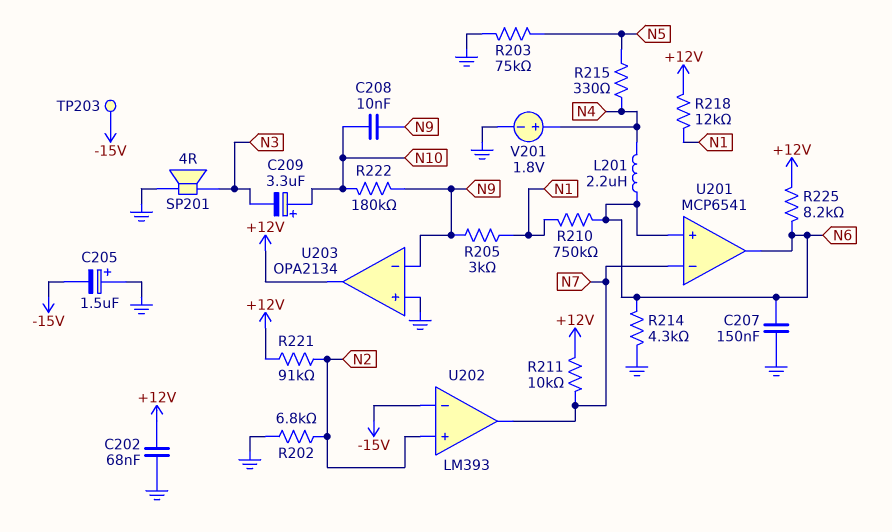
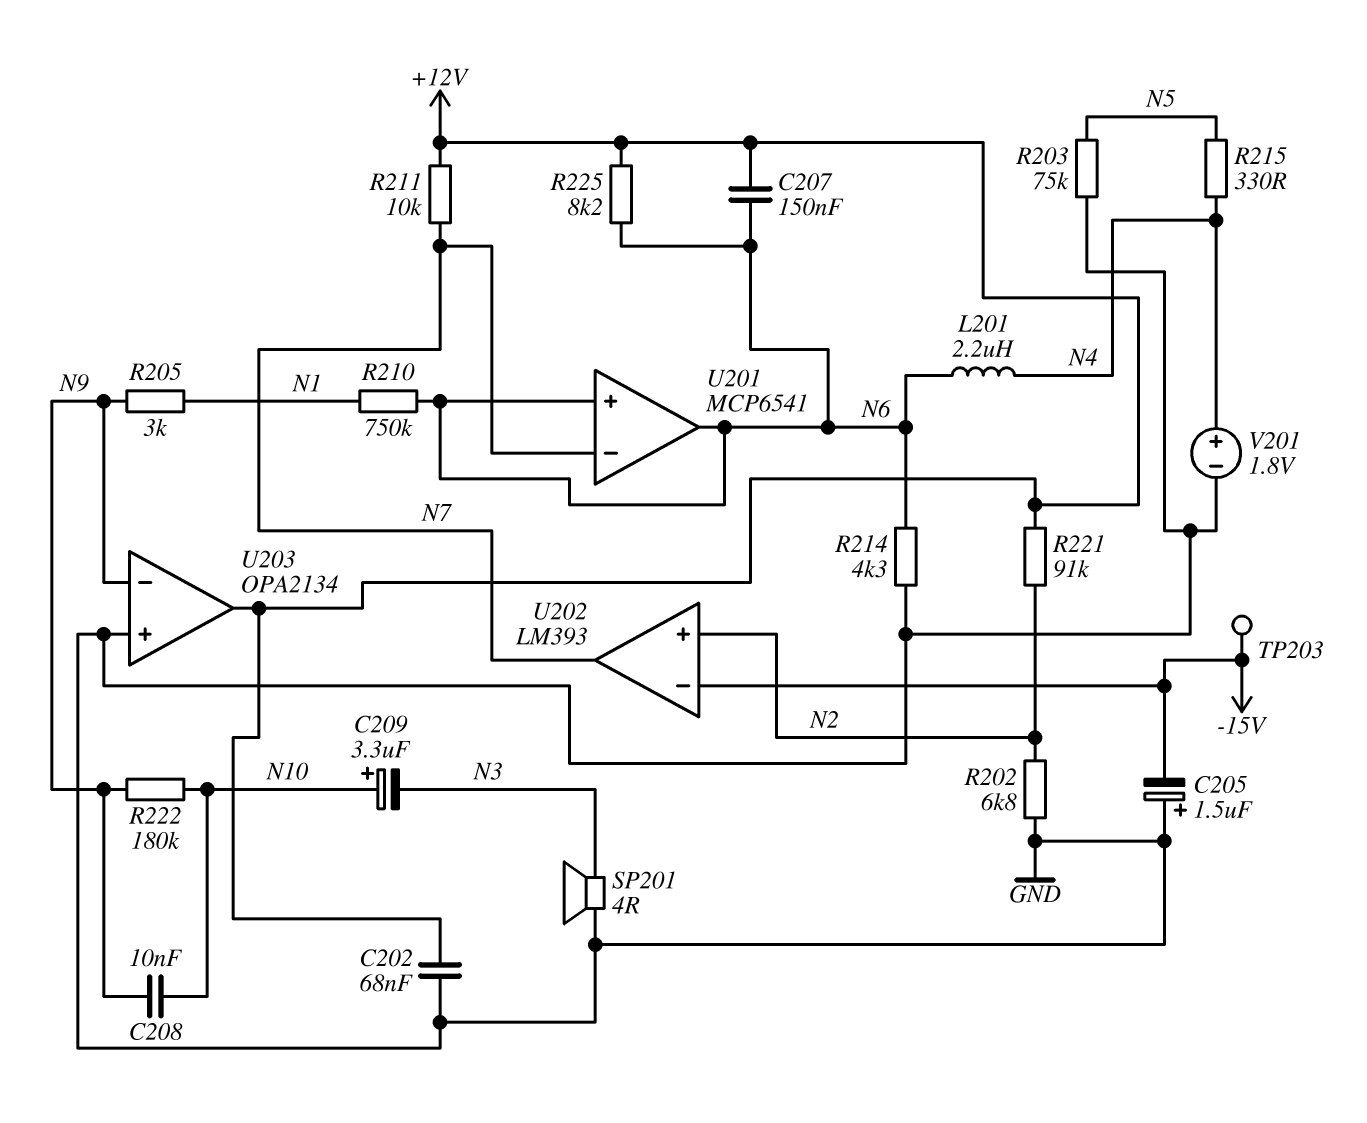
C207: 150nF (GND, N6) -> 150nF (+12V, N6)
R218: 12k (+12V, N1) -> none

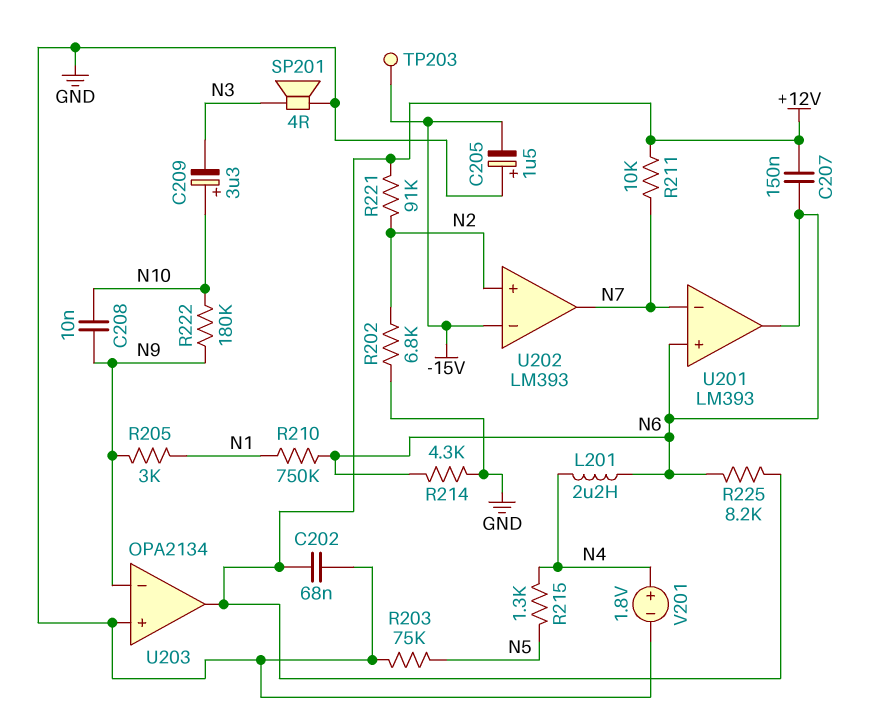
R215: 330 (N4, N5) -> 1.3k (N4, N5)
U201: MCP6541 -> LM393

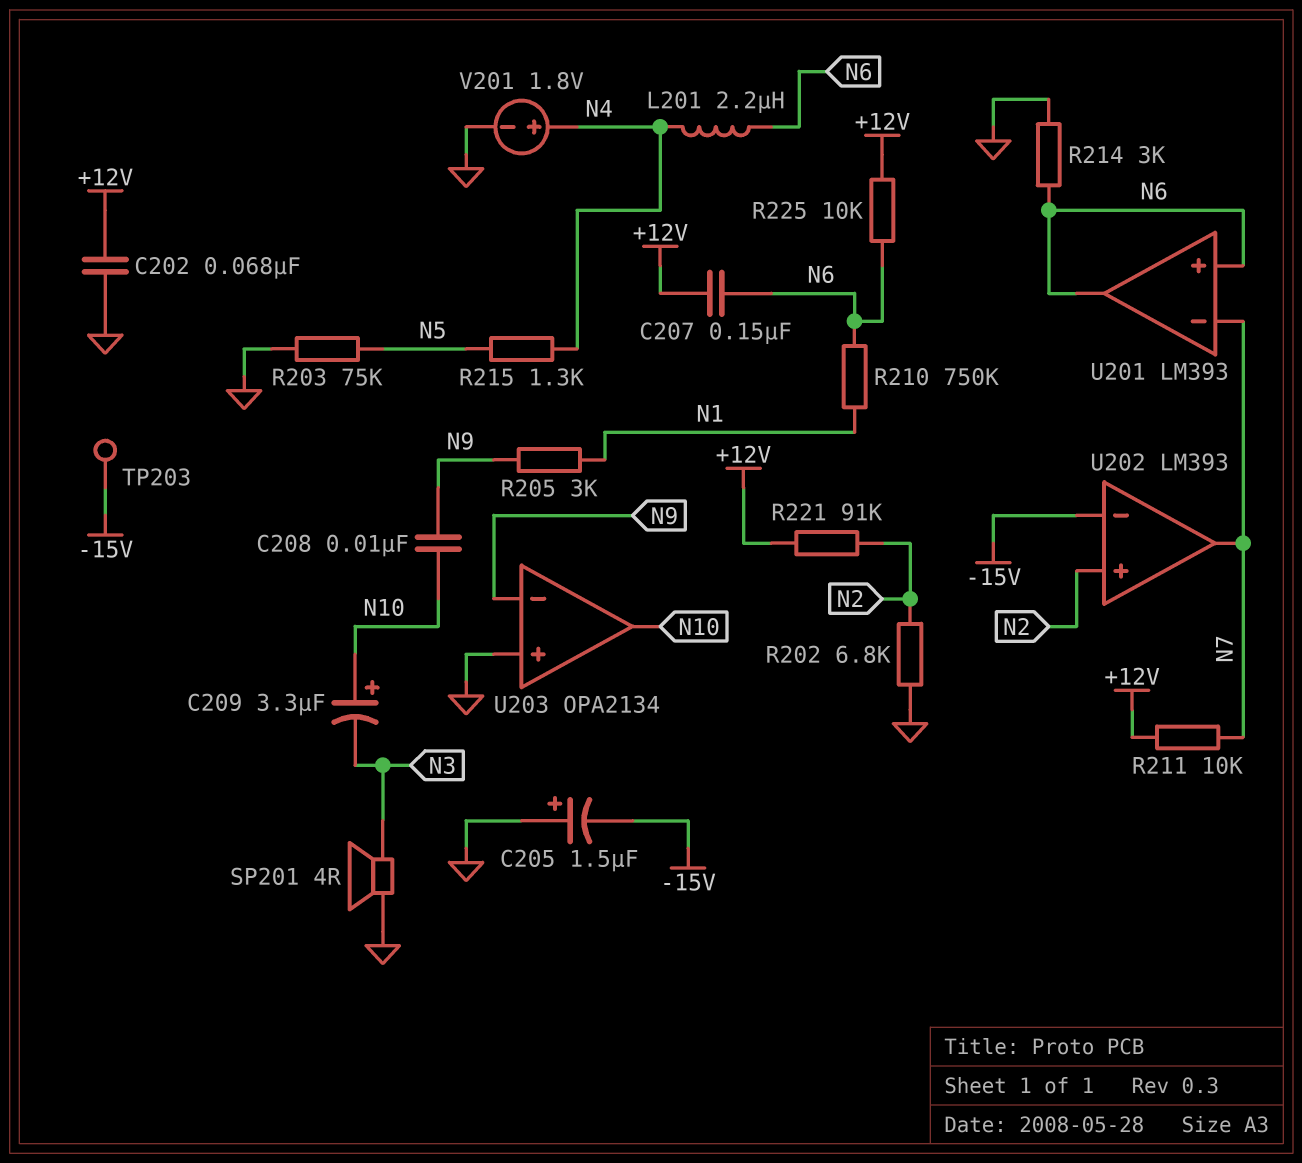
R214: 4.3k (GND, N6) -> 3k (GND, N6)
R222: 180k (N9, N10) -> none
R225: 8.2k (+12V, N6) -> 10k (+12V, N6)
U203 pin out: +12V -> N10

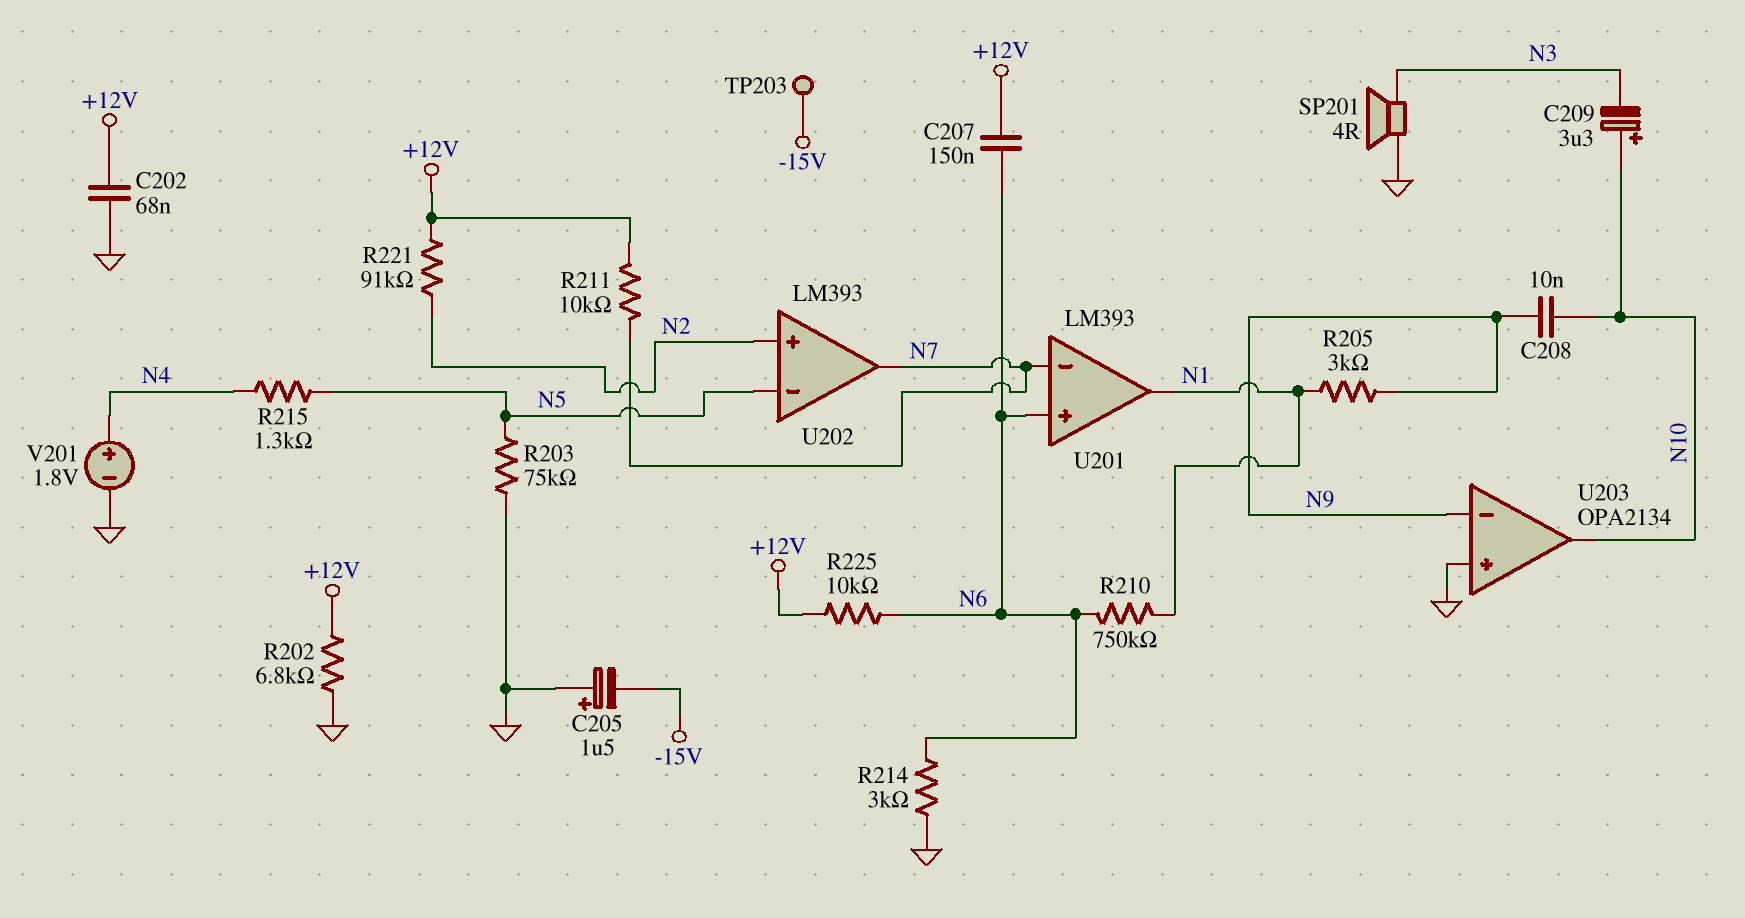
L201: 2.2uH (N4, N6) -> none
R202: 6.8k (GND, N2) -> 6.8k (+12V, GND)
U201 pin out: N6 -> N1
U202 pin in-: -15V -> N5

